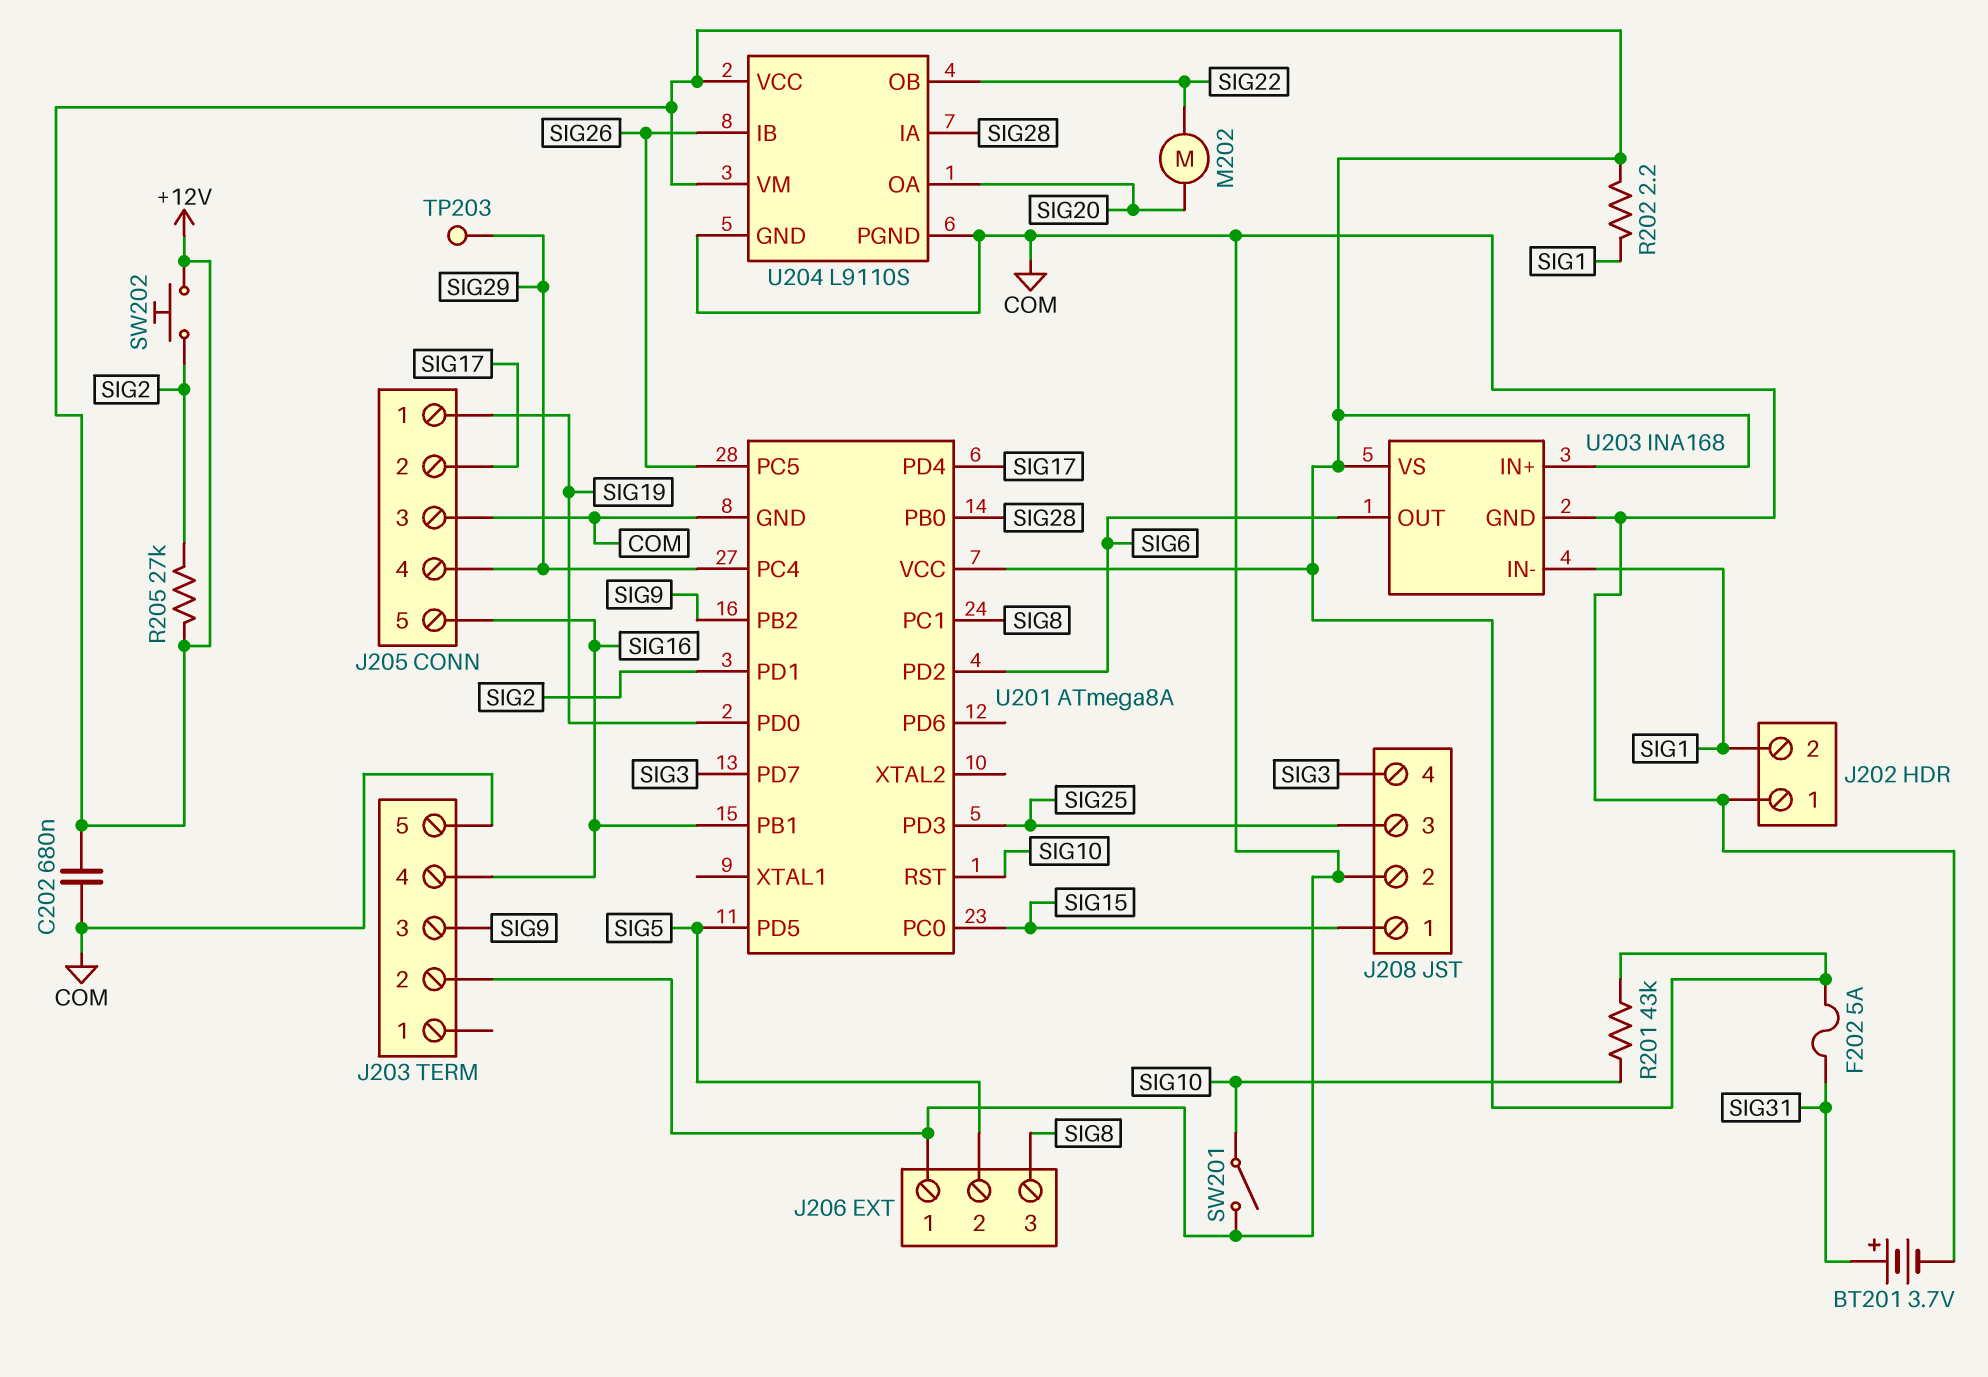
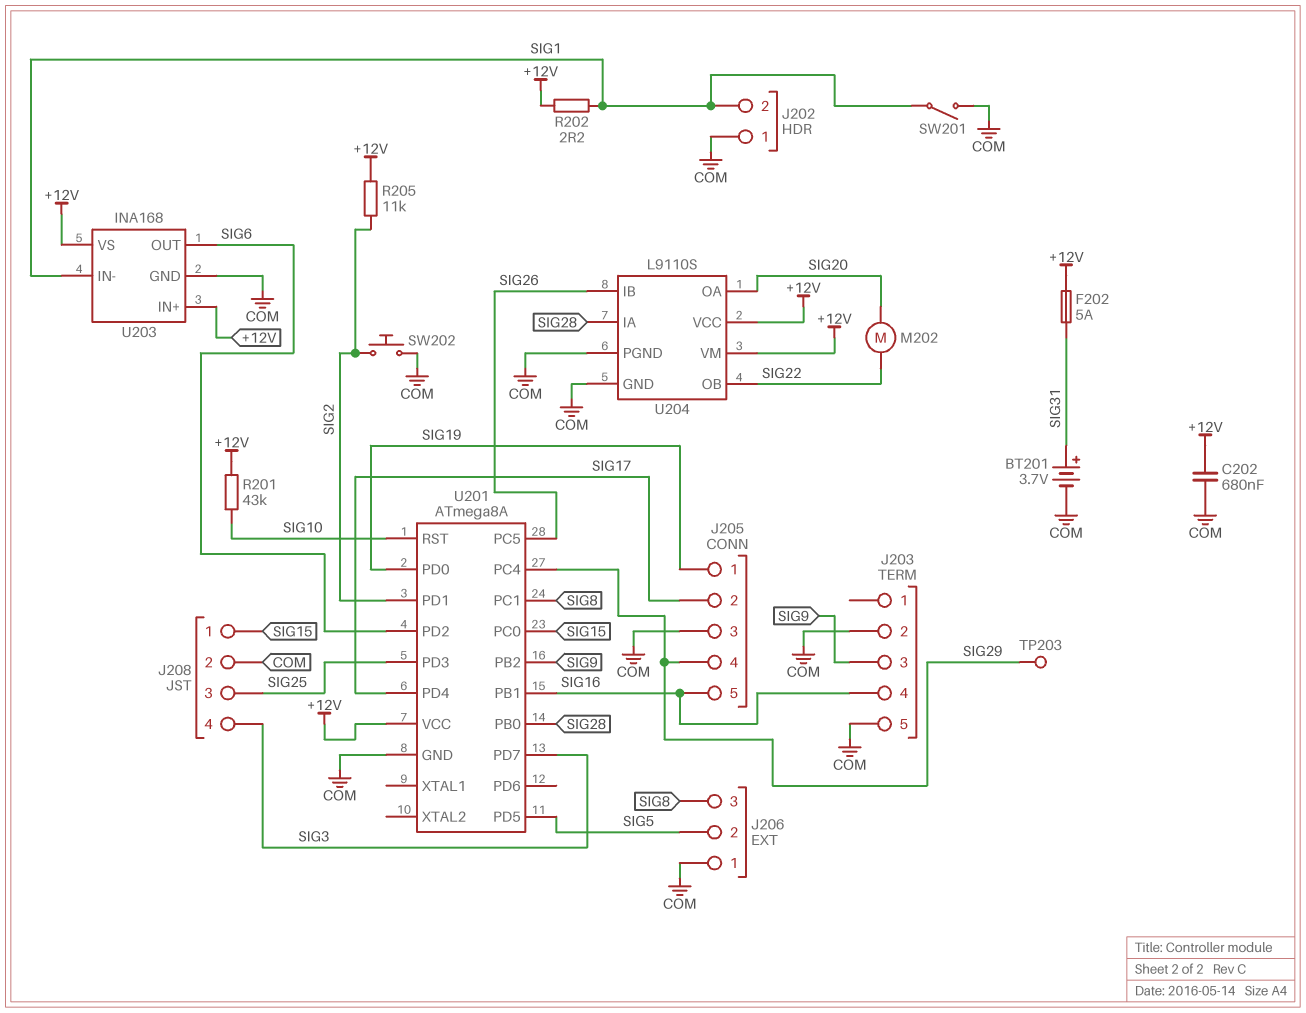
R205: 27k (+12V, SIG2) -> 11k (+12V, SIG2)
SW201: switch (COM, SIG10) -> switch (COM, SIG1)
SW202: button (+12V, SIG2) -> button (COM, SIG2)

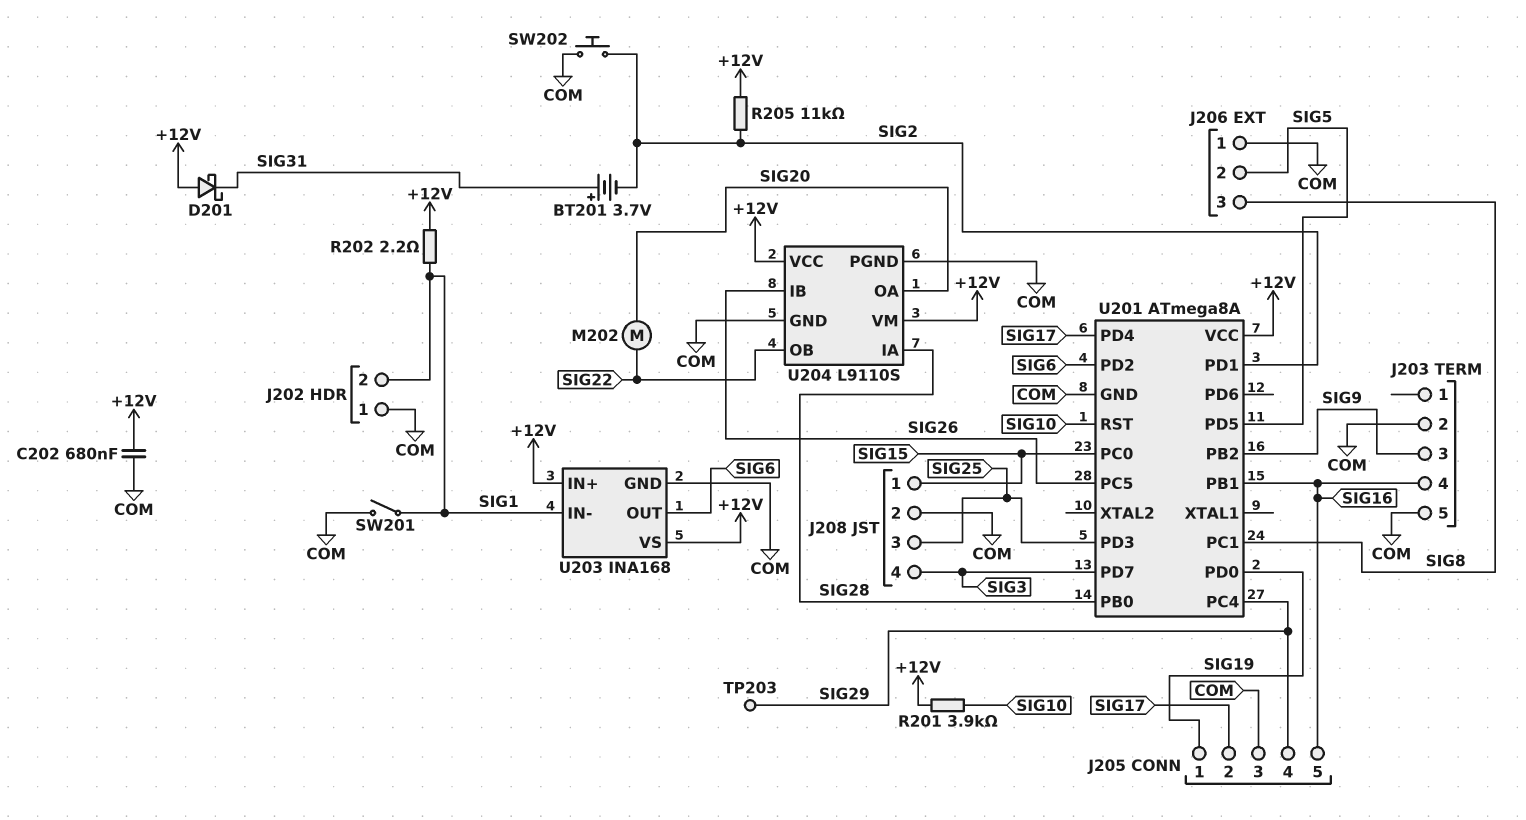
BT201: 3.7V (plus SIG31, minus COM) -> 3.7V (plus SIG31, minus SIG2)
D201: none -> schottky (A +12V, K SIG31)
F202: 5A (+12V, SIG31) -> none
R201: 43k (+12V, SIG10) -> 3.9k (+12V, SIG10)

